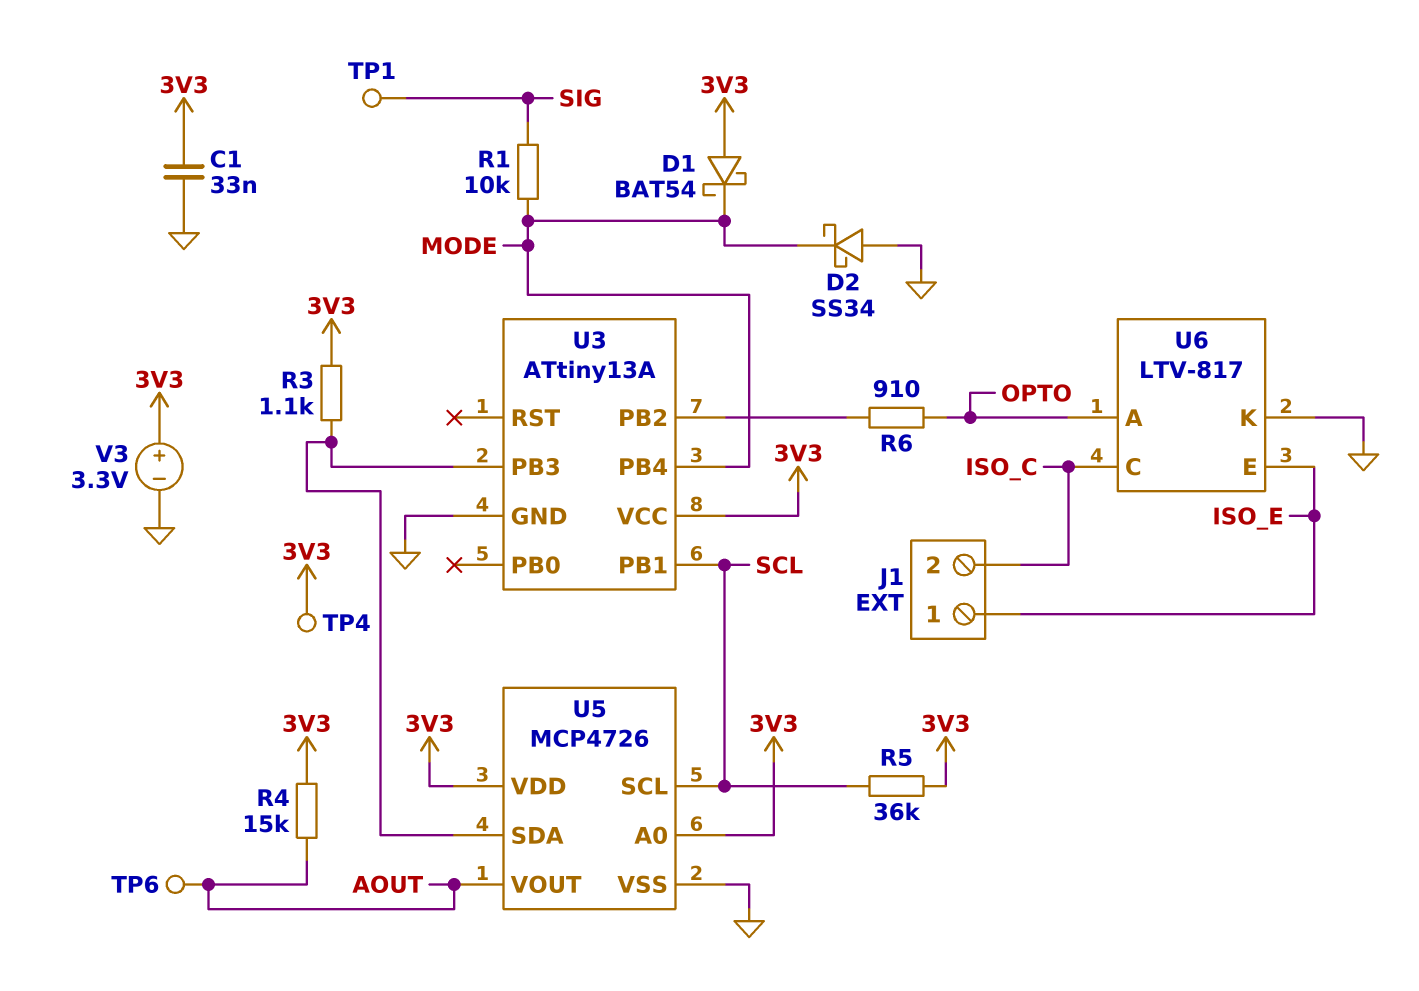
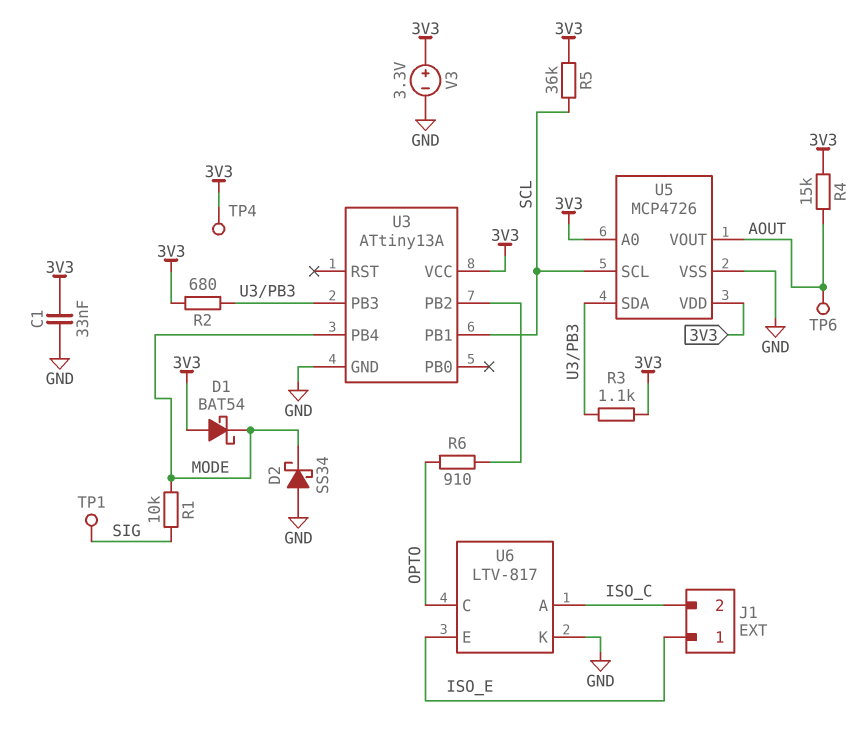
R2: none -> 680 (3V3, U3/PB3)
U6 pin A: OPTO -> ISO_C
U6 pin C: ISO_C -> OPTO

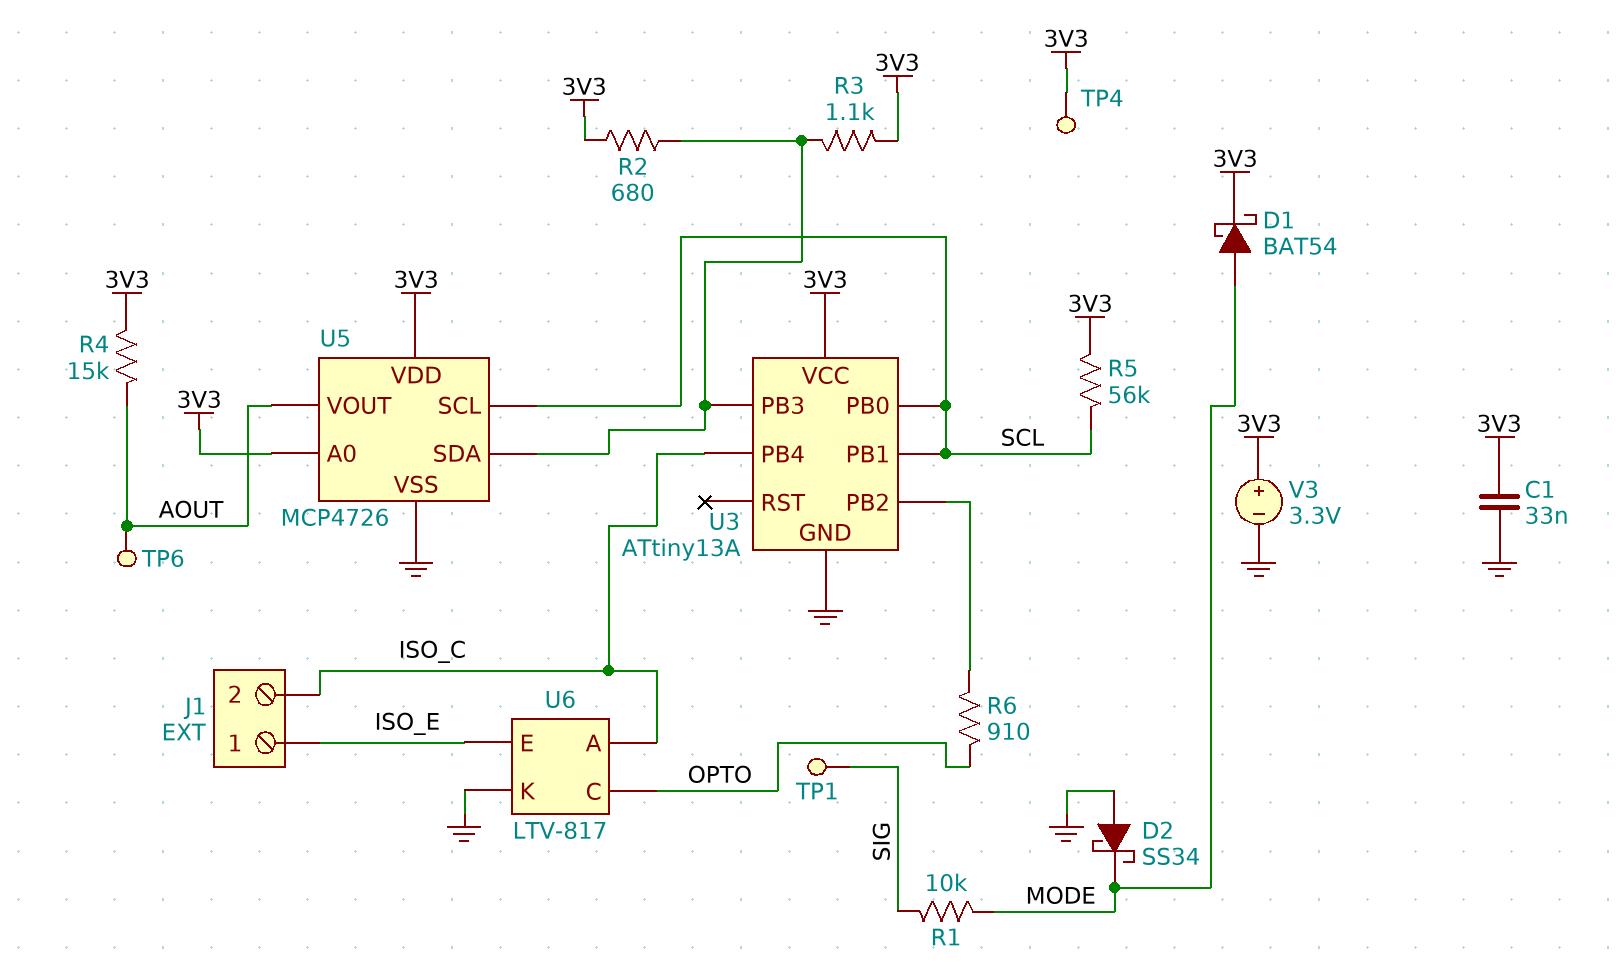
D1: schottky BAT54 (A 3V3, K MODE) -> schottky BAT54 (A MODE, K 3V3)
R5: 36k (3V3, SCL) -> 56k (3V3, SCL)
U3 pin PB0: none -> SCL
U3 pin PB4: MODE -> ISO_C

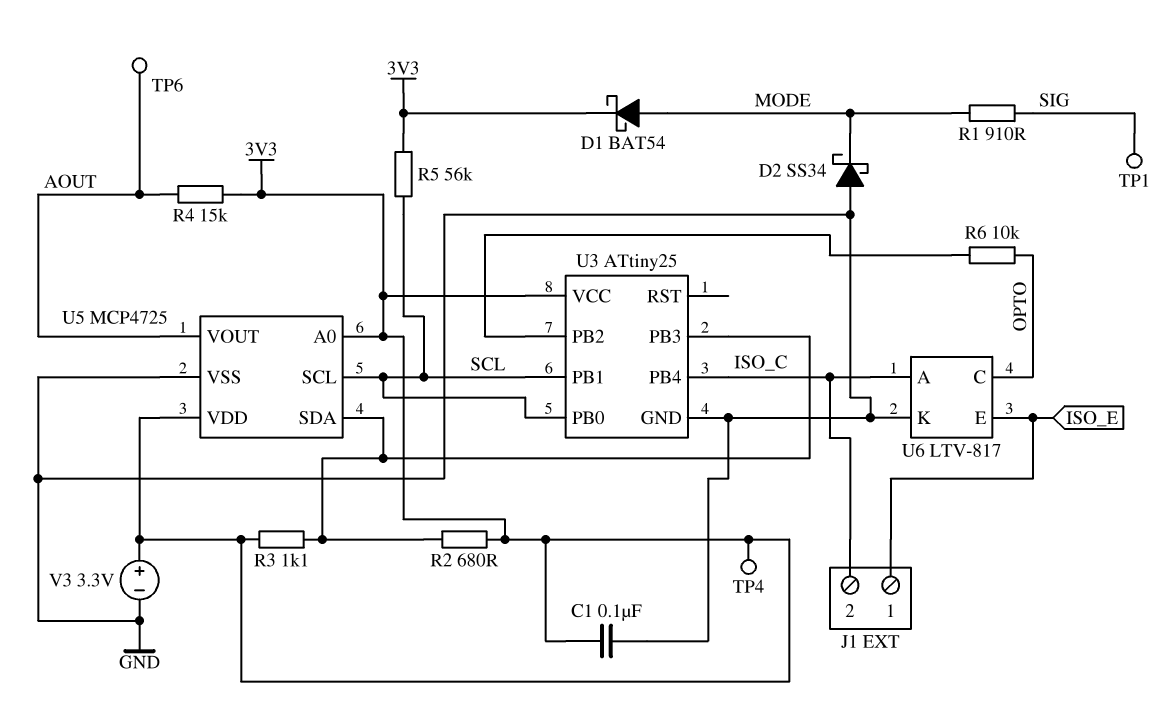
C1: 33nF (3V3, GND) -> 100nF (3V3, GND)
R1: 10k (MODE, SIG) -> 910 (MODE, SIG)
R6: 910 (OPTO, U3/PB2) -> 10k (OPTO, U3/PB2)
U3: ATtiny13A -> ATtiny25
U5: MCP4726 -> MCP4725

